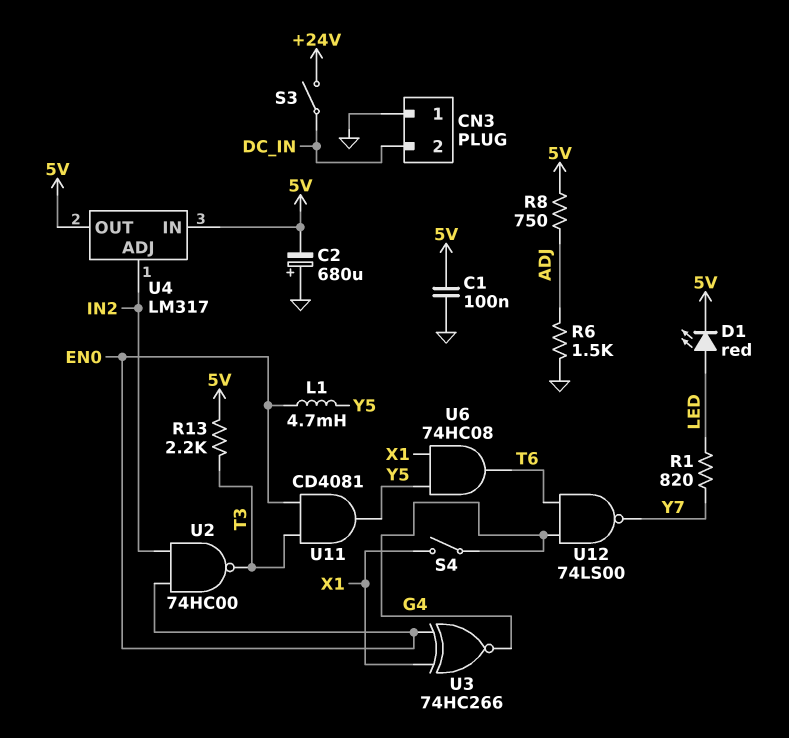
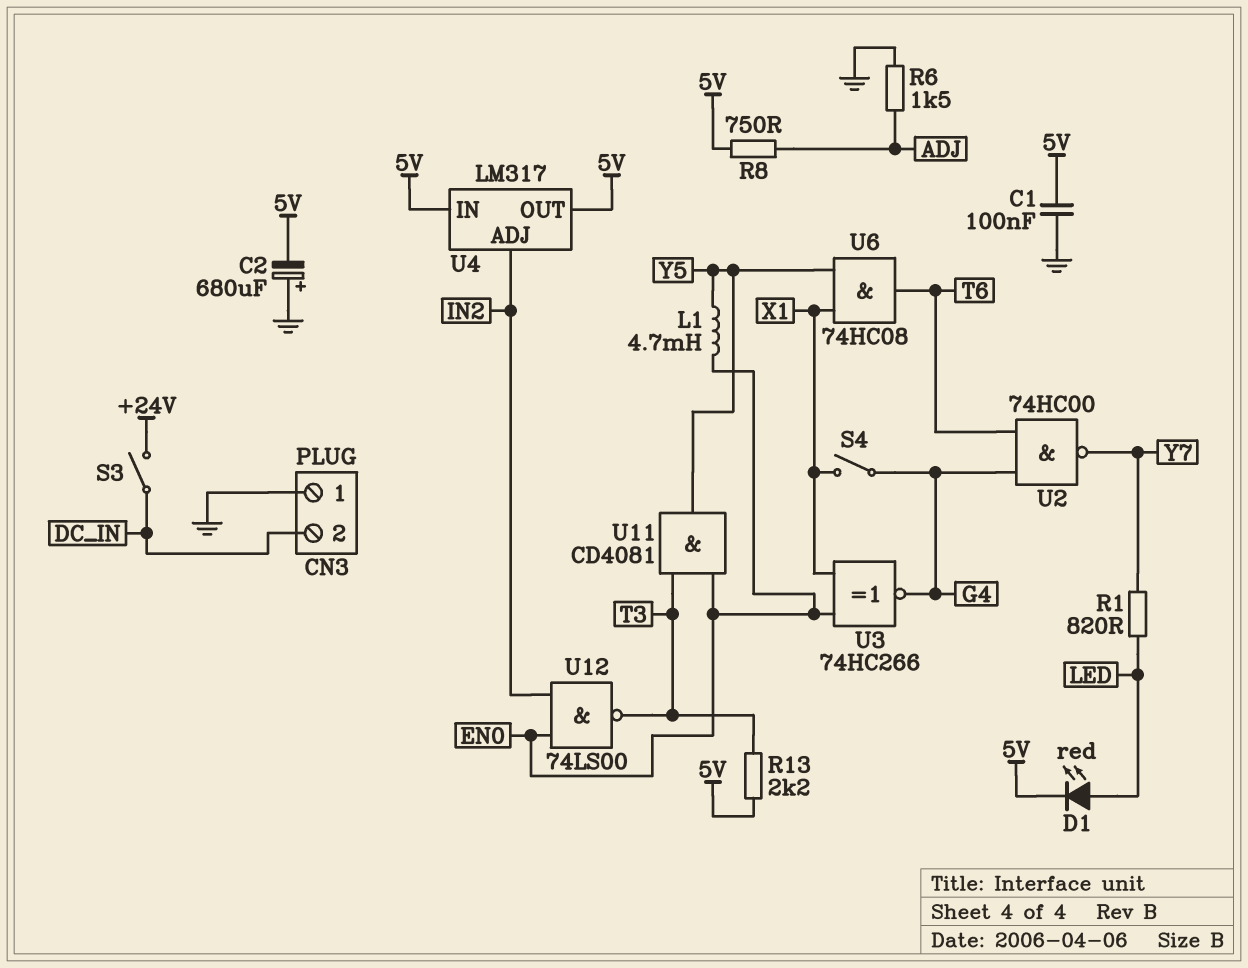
U2: NAND 74HC00 (in EN0, in IN2, out T3) -> NAND 74HC00 (in G4, in T6, out Y7)
U12: NAND 74LS00 (in G4, in T6, out Y7) -> NAND 74LS00 (in EN0, in IN2, out T3)

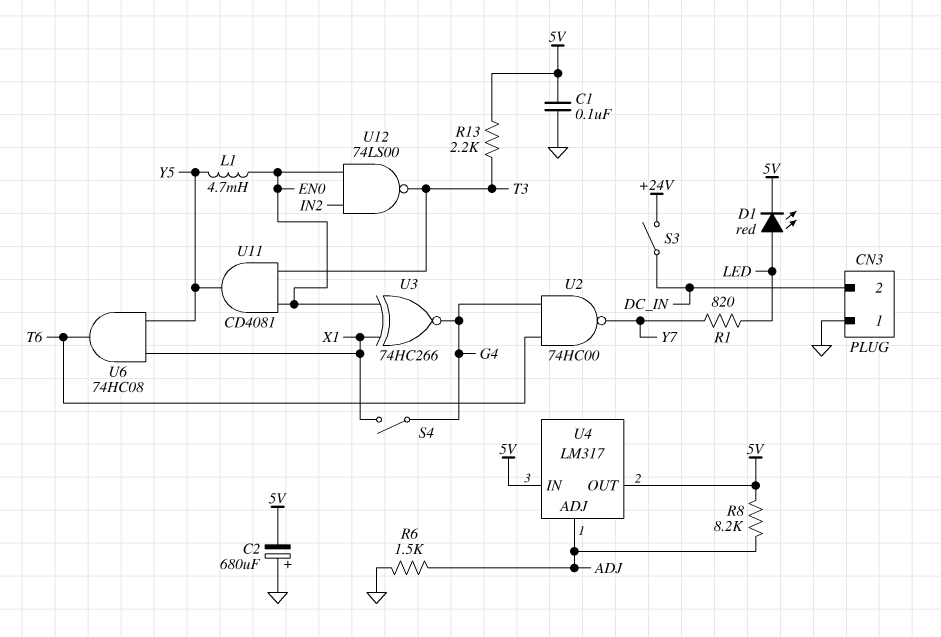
R8: 750 (5V, ADJ) -> 8.2k (5V, ADJ)
U4 pin ADJ: IN2 -> ADJ

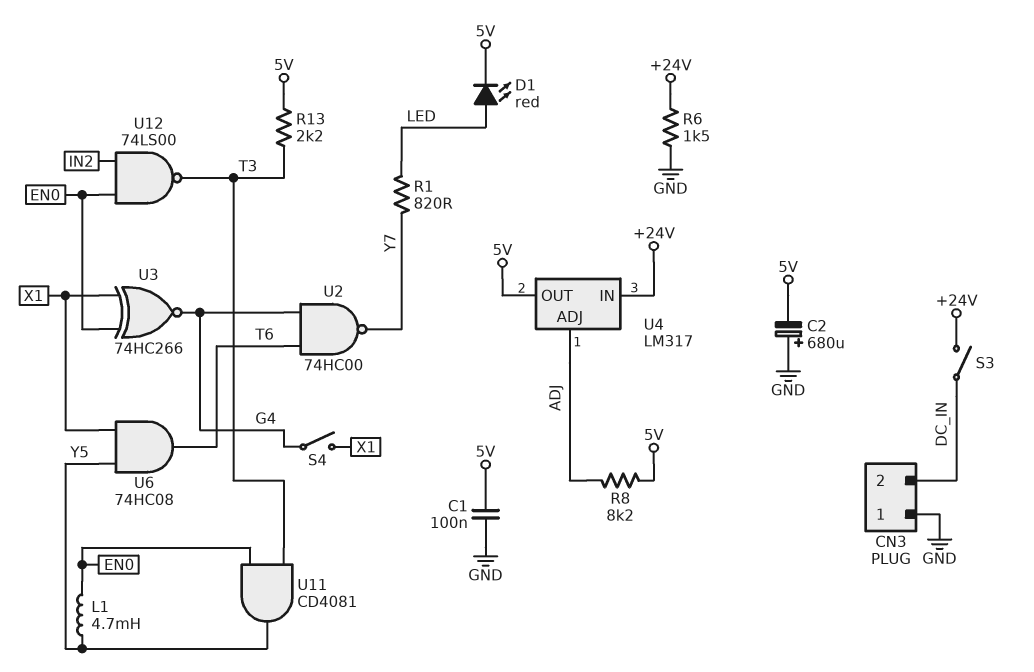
R6: 1.5k (ADJ, GND) -> 1.5k (+24V, GND)
U4 pin IN: 5V -> +24V

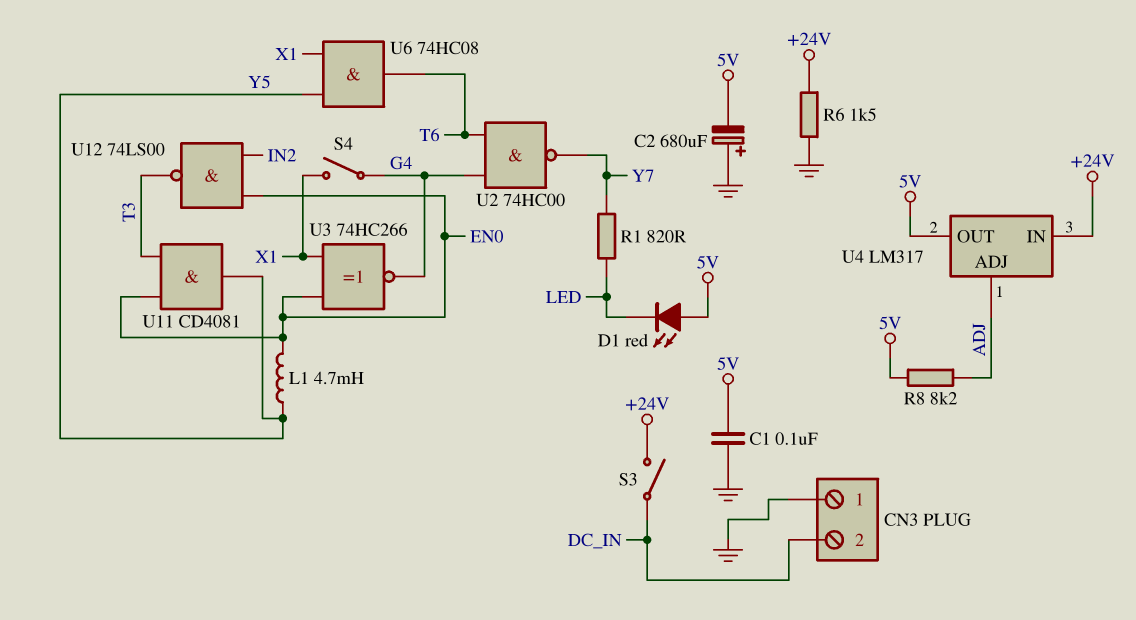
D1: LED red (A LED, K 5V) -> LED red (A 5V, K LED)
R13: 2.2k (5V, T3) -> none

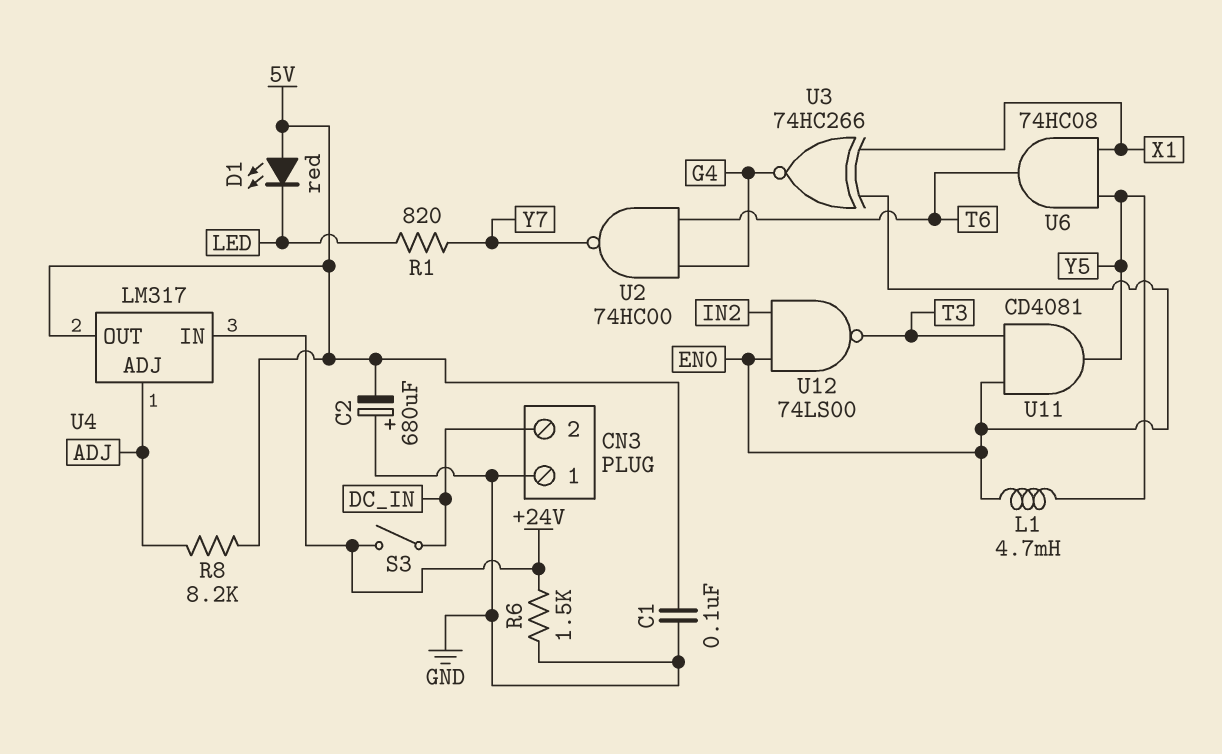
S4: switch (G4, X1) -> none

